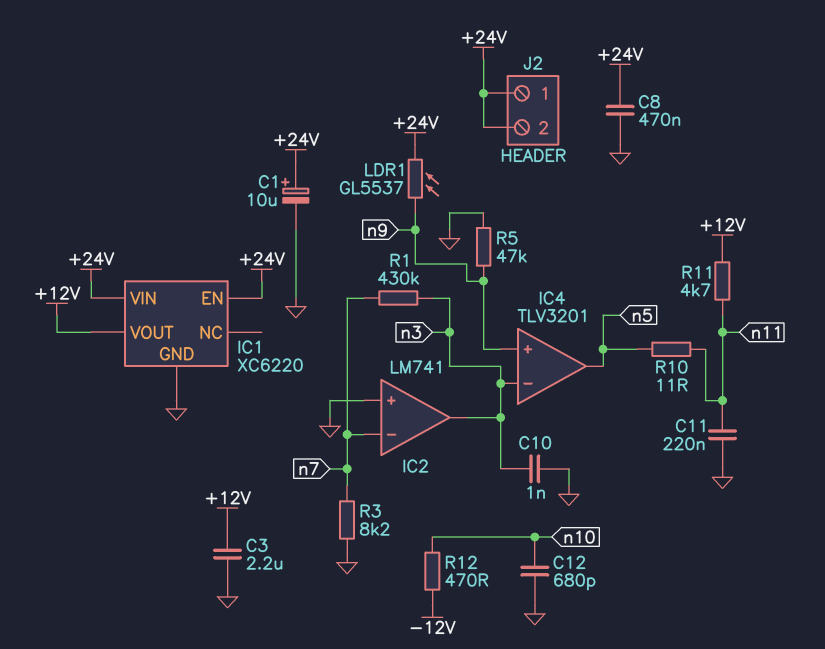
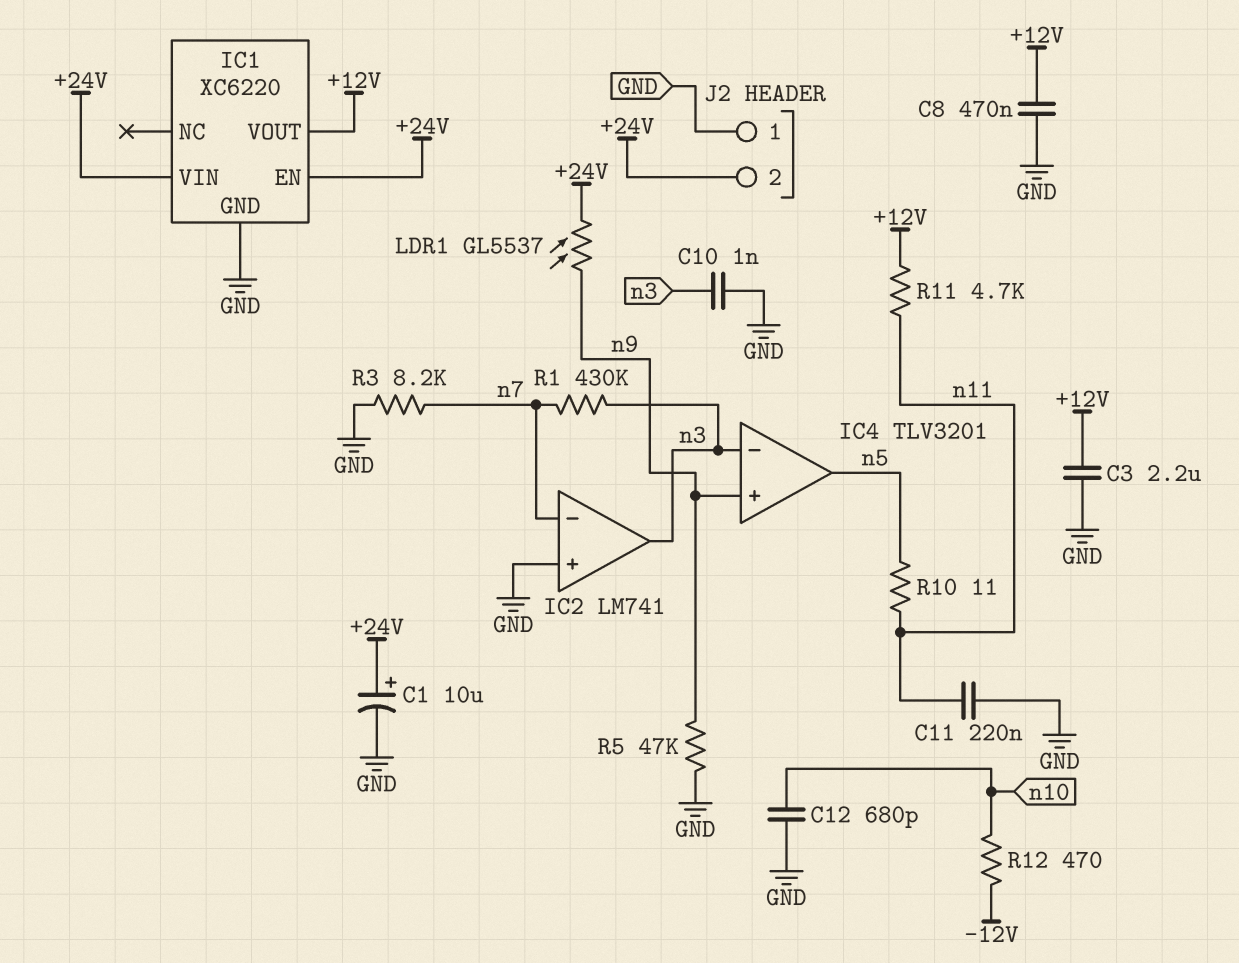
C8: 470nF (+24V, GND) -> 470nF (+12V, GND)
J2 pin 1: +24V -> GND

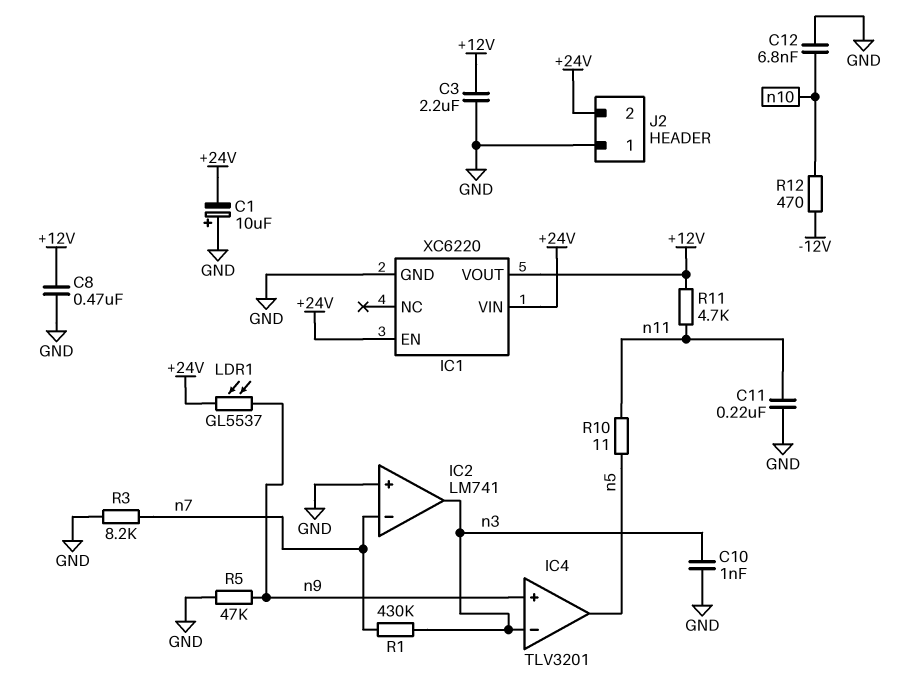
C1: 10uF (plus +24V, minus GND) -> 10uF (plus GND, minus +24V)
C12: 680pF (GND, n10) -> 6.8nF (GND, n10)

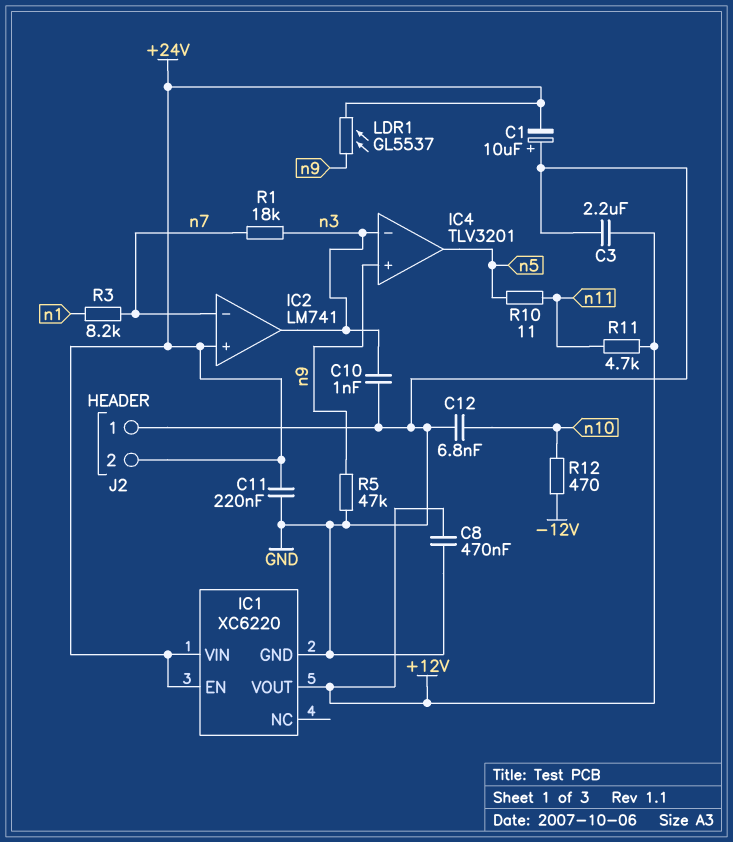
C11: 220nF (GND, n11) -> 220nF (+24V, GND)
IC2 pin in+: GND -> +24V
R1: 430k (n3, n7) -> 18k (n3, n7)
R3: 8.2k (GND, n7) -> 8.2k (n1, n7)

